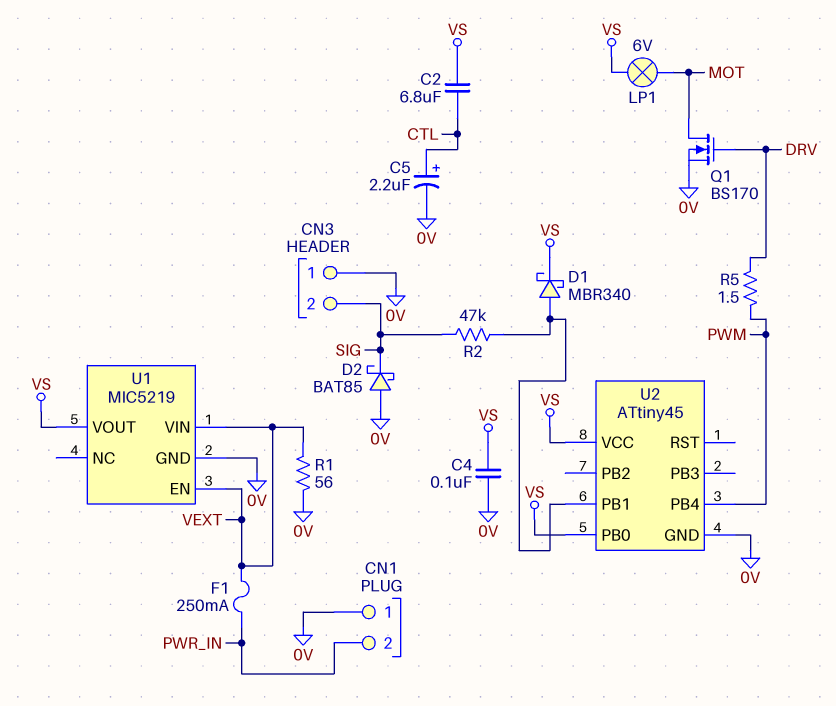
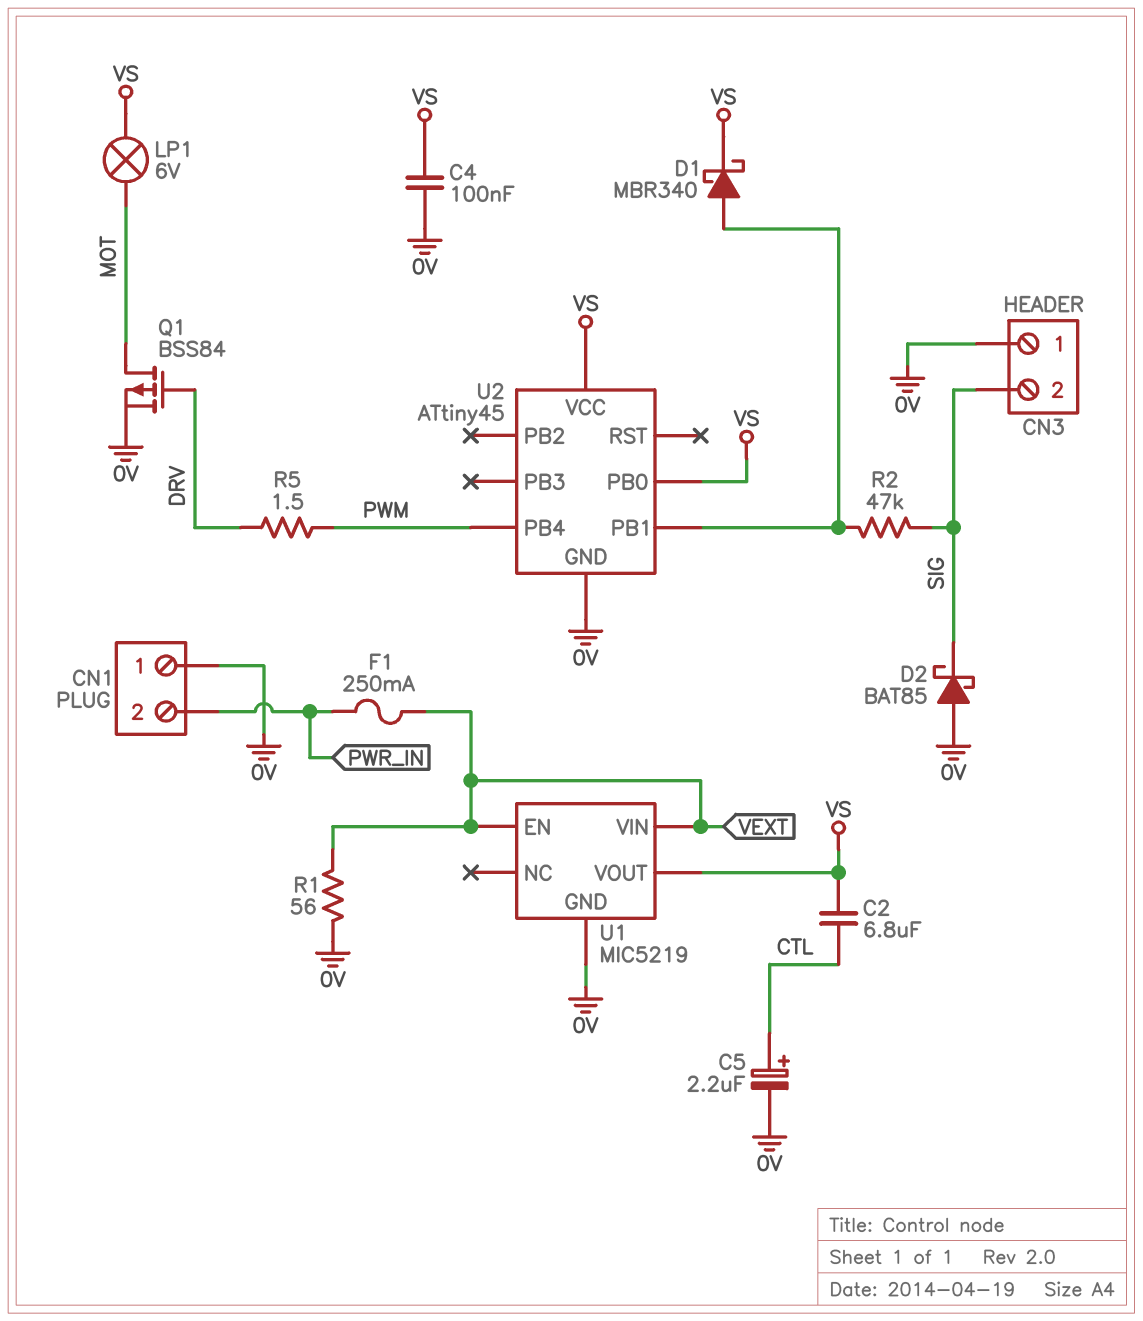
Q1: NMOS BS170 (G DRV, D MOT, S 0V) -> PMOS BSS84 (G DRV, D MOT, S 0V)

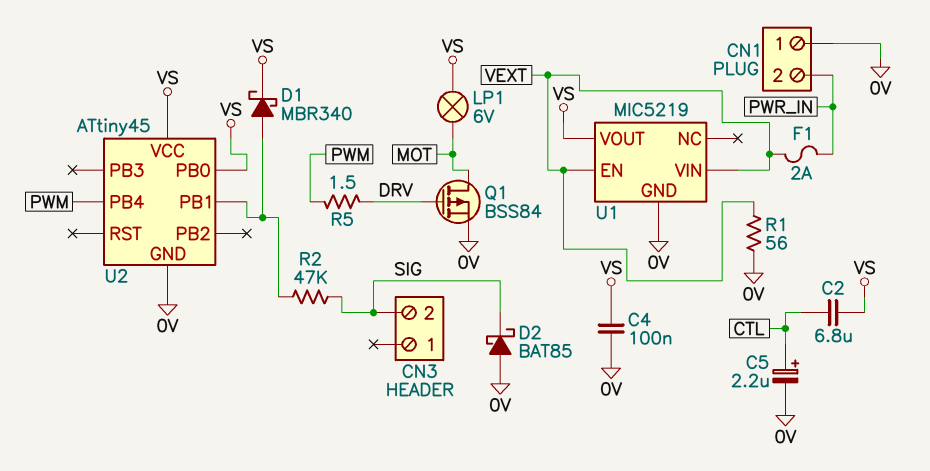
CN3 pin 1: 0V -> none
F1: 250mA (PWR_IN, VEXT) -> 2A (PWR_IN, VEXT)

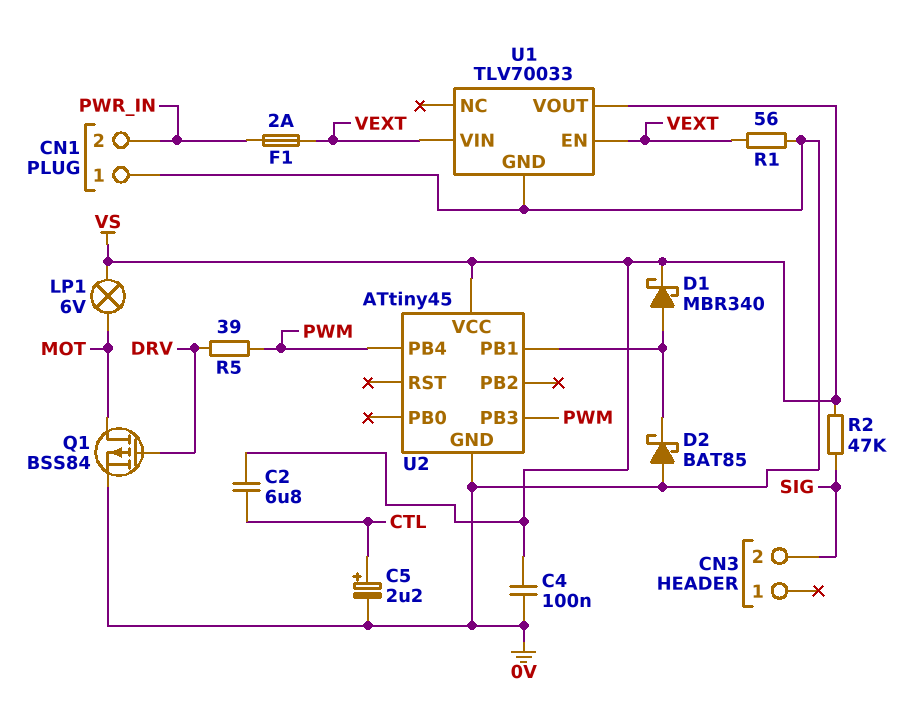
D2: schottky BAT85 (A 0V, K SIG) -> schottky BAT85 (A 0V, K U2/PB1)
R2: 47k (SIG, U2/PB1) -> 47k (SIG, VS)
R5: 1.5 (DRV, PWM) -> 39 (DRV, PWM)
U1: MIC5219 -> TLV70033
U2 pin PB0: VS -> none
U2 pin PB3: none -> PWM

